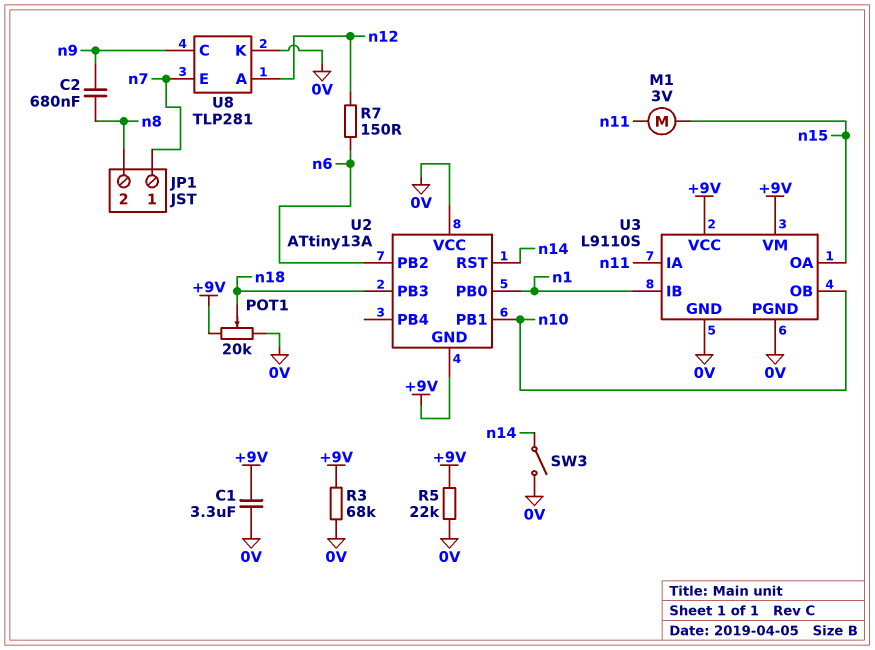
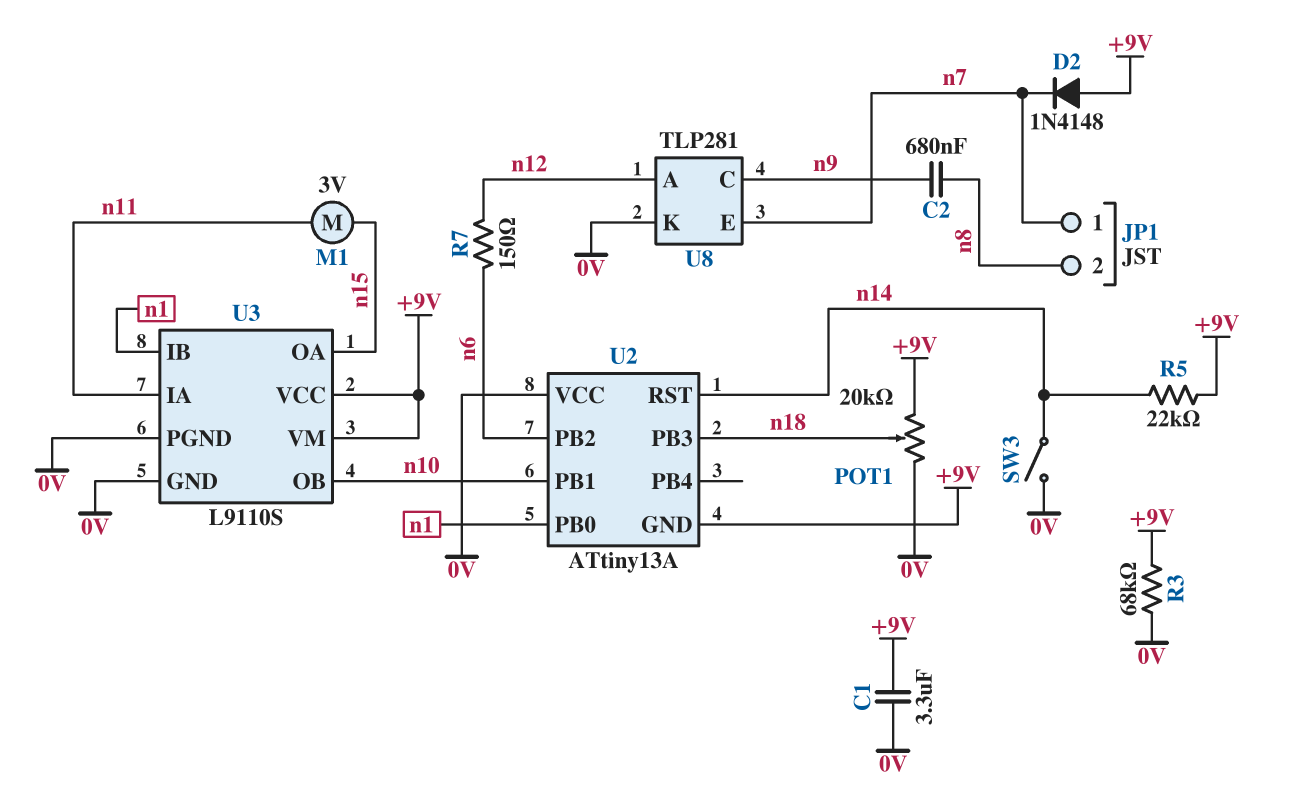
D2: none -> diode 1N4148 (A +9V, K n7)
R5: 22k (+9V, 0V) -> 22k (+9V, n14)

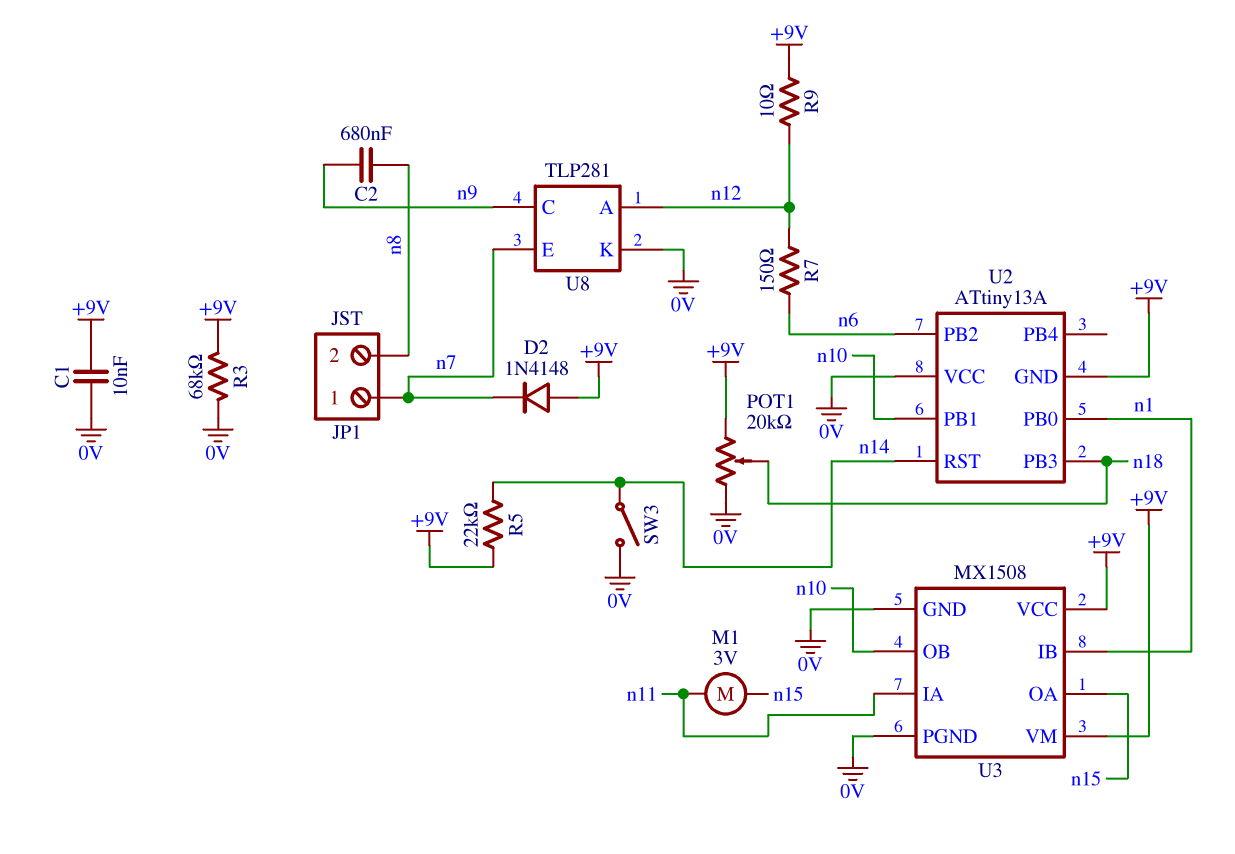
C1: 3.3uF (+9V, 0V) -> 10nF (+9V, 0V)
R9: none -> 10 (+9V, n12)
U3: L9110S -> MX1508

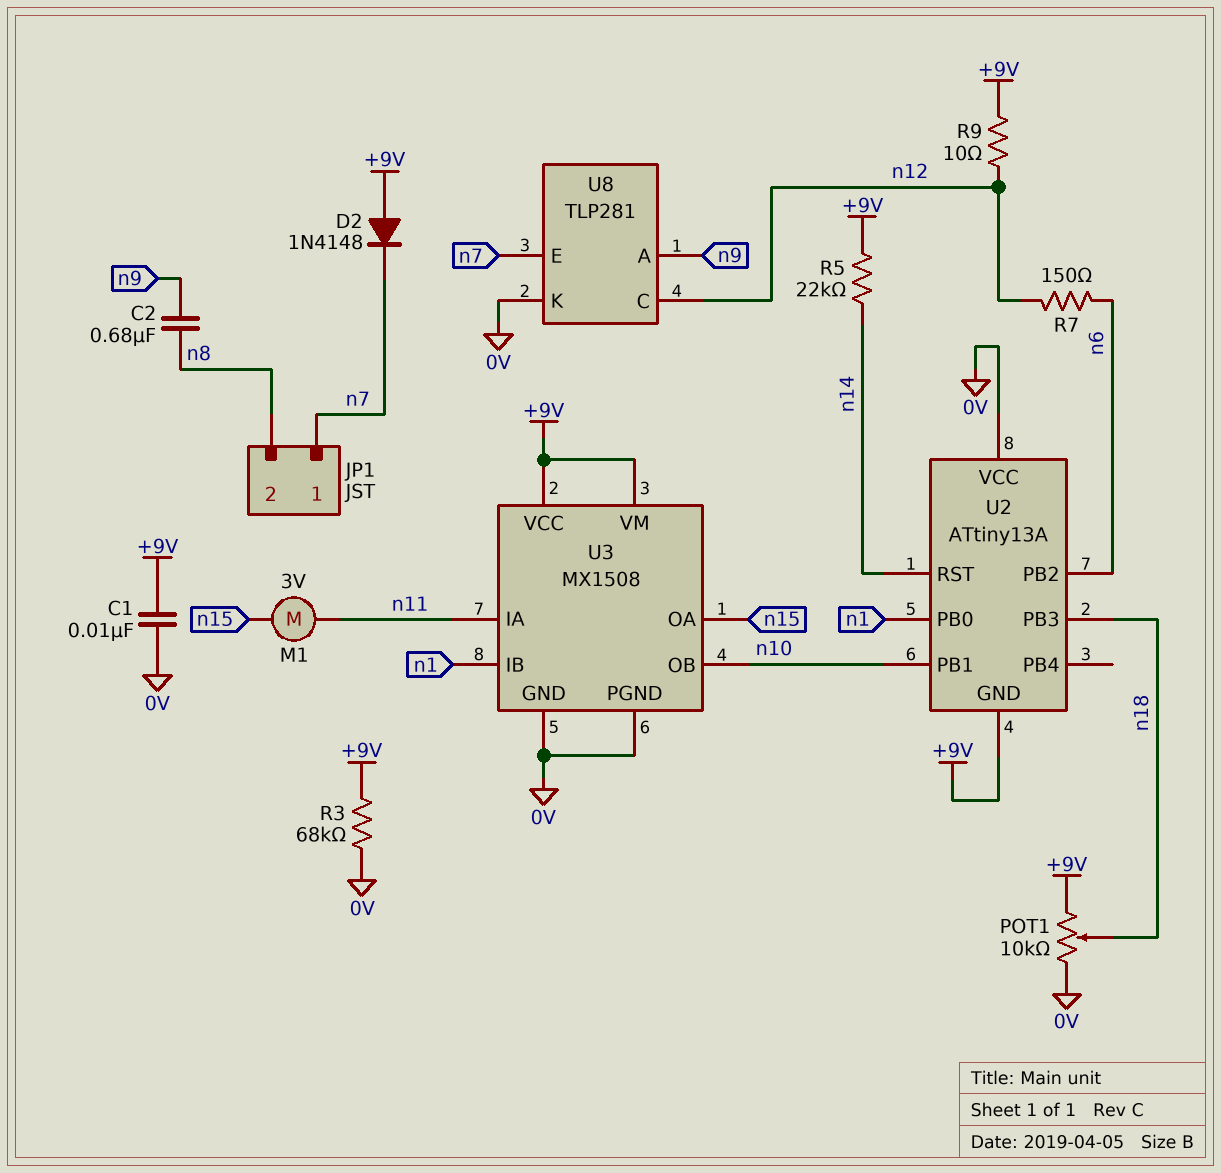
POT1: 20k (+9V, 0V, wiper n18) -> 10k (+9V, 0V, wiper n18)
SW3: switch (0V, n14) -> none
U8 pin A: n12 -> n9
U8 pin C: n9 -> n12

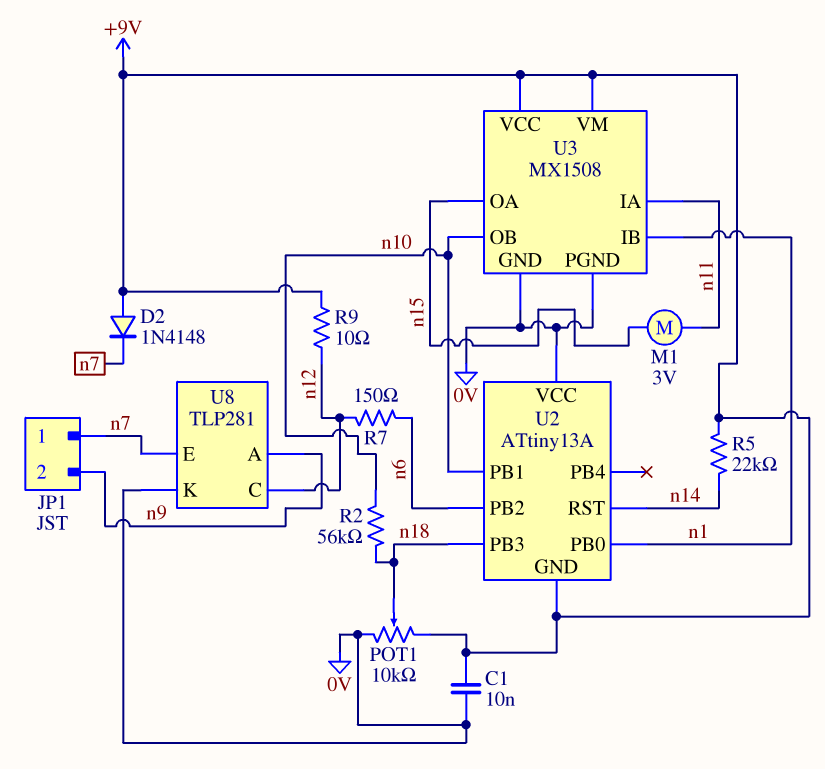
C2: 680nF (n8, n9) -> none
JP1 pin 2: n8 -> n9
R2: none -> 56k (n10, n18)
R3: 68k (+9V, 0V) -> none

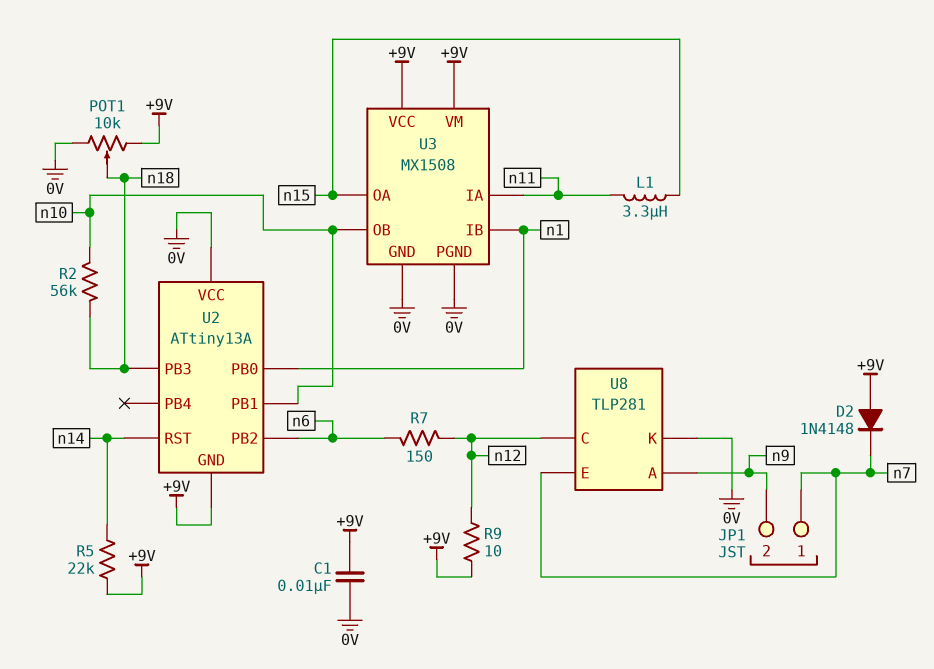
L1: none -> 3.3uH (n11, n15)
M1: motor 3V (n11, n15) -> none

